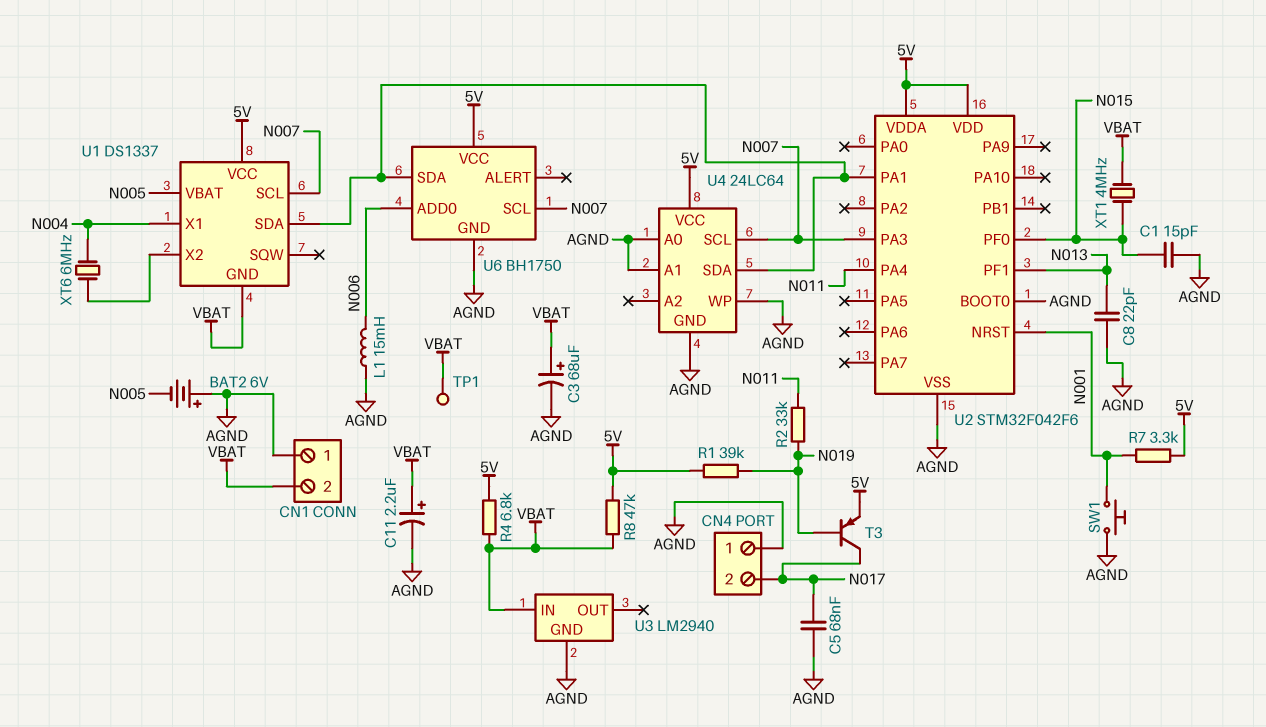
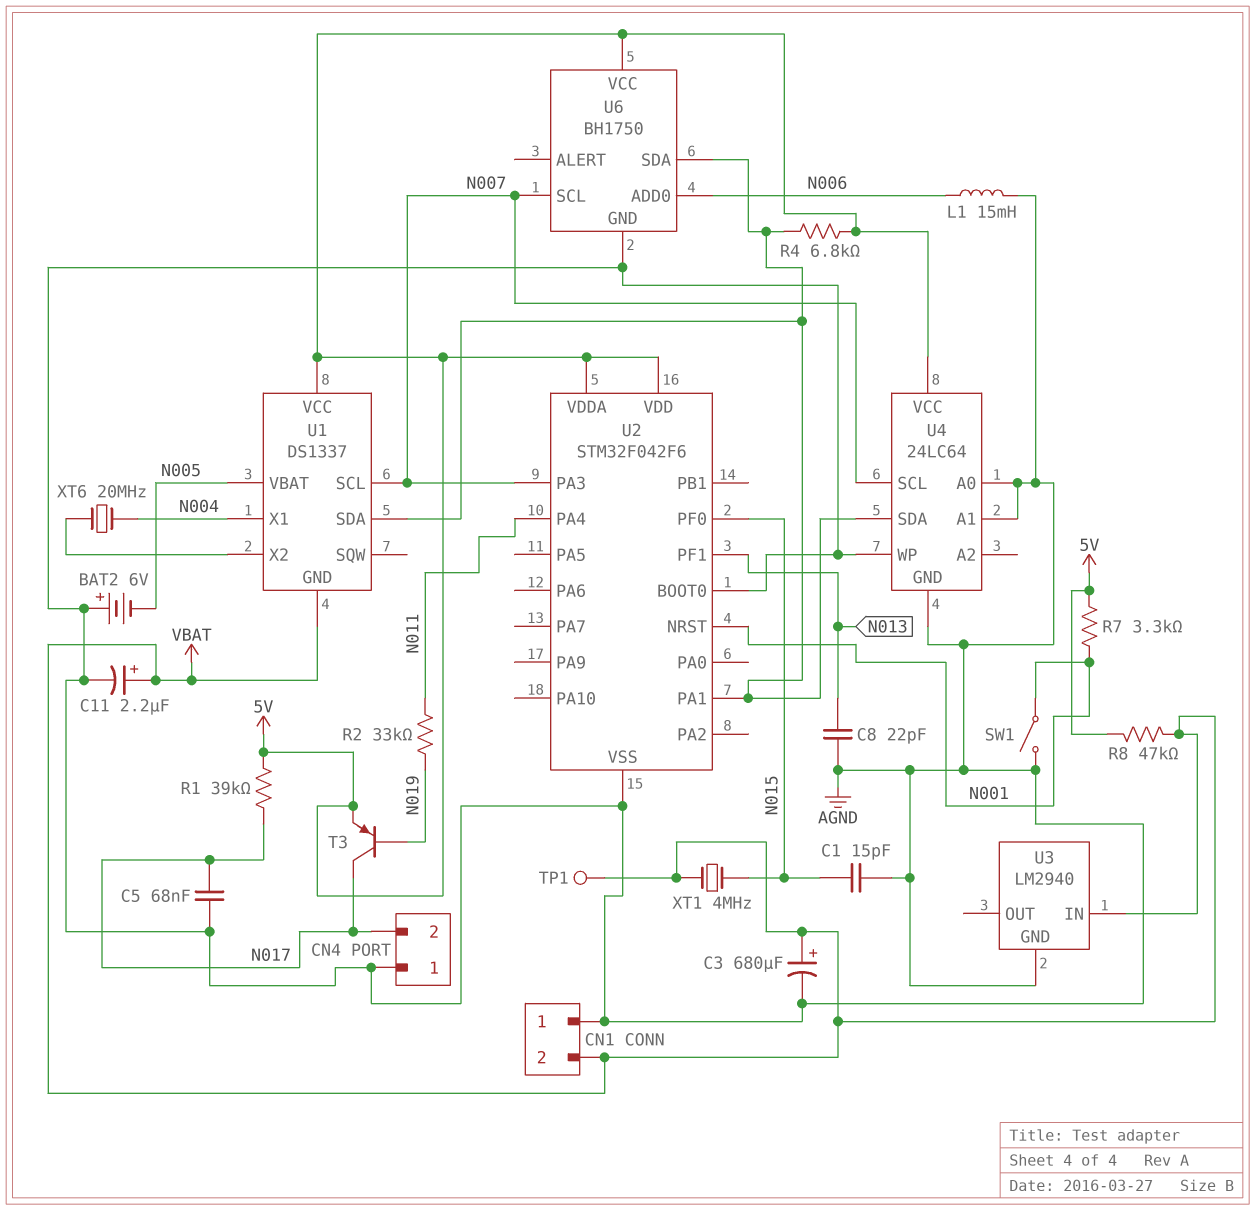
C3: 68uF (plus VBAT, minus AGND) -> 680uF (plus VBAT, minus AGND)
R1: 39k (5V, N019) -> 39k (5V, N017)
R4: 6.8k (5V, VBAT) -> 6.8k (5V, U1/SDA)
SW1: button (AGND, N001) -> switch (AGND, N001)
XT6: 6MHz (N004, U1/X2) -> 20MHz (N004, U1/X2)

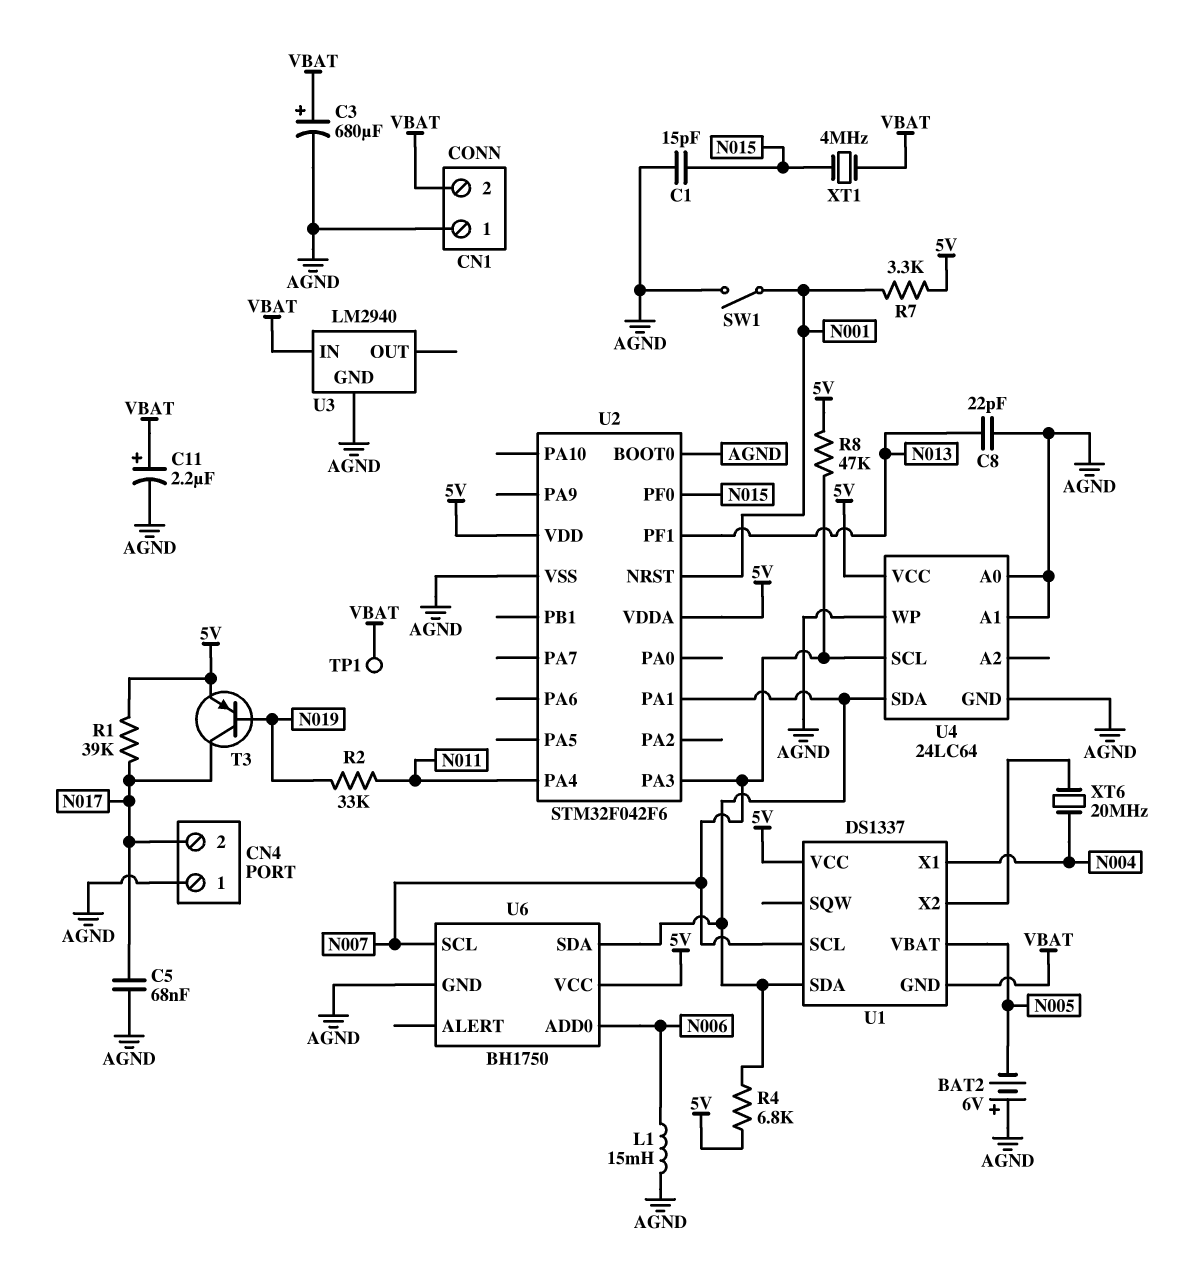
R8: 47k (5V, VBAT) -> 47k (5V, N007)

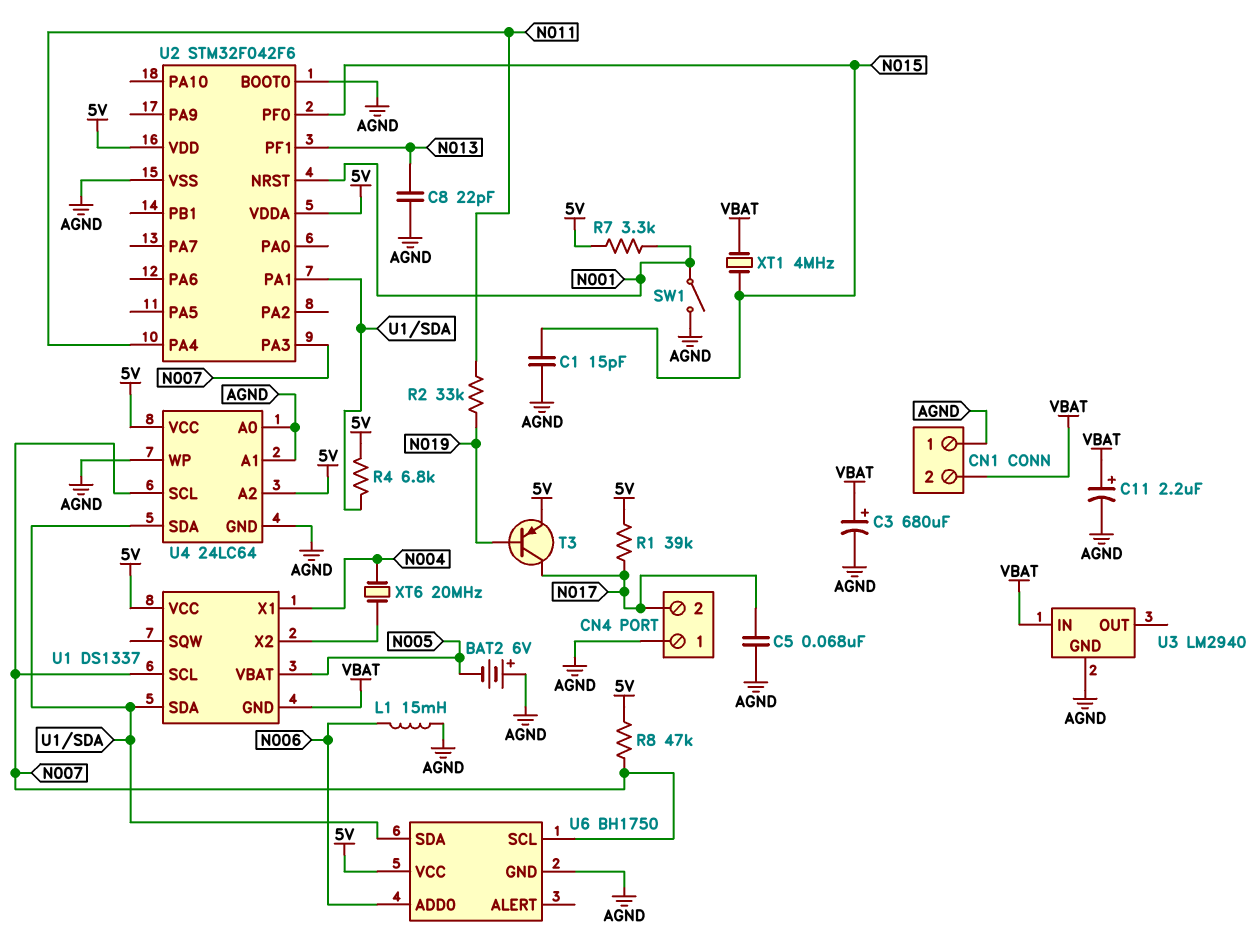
TP1: test point (VBAT) -> none
U4 pin A2: none -> 5V

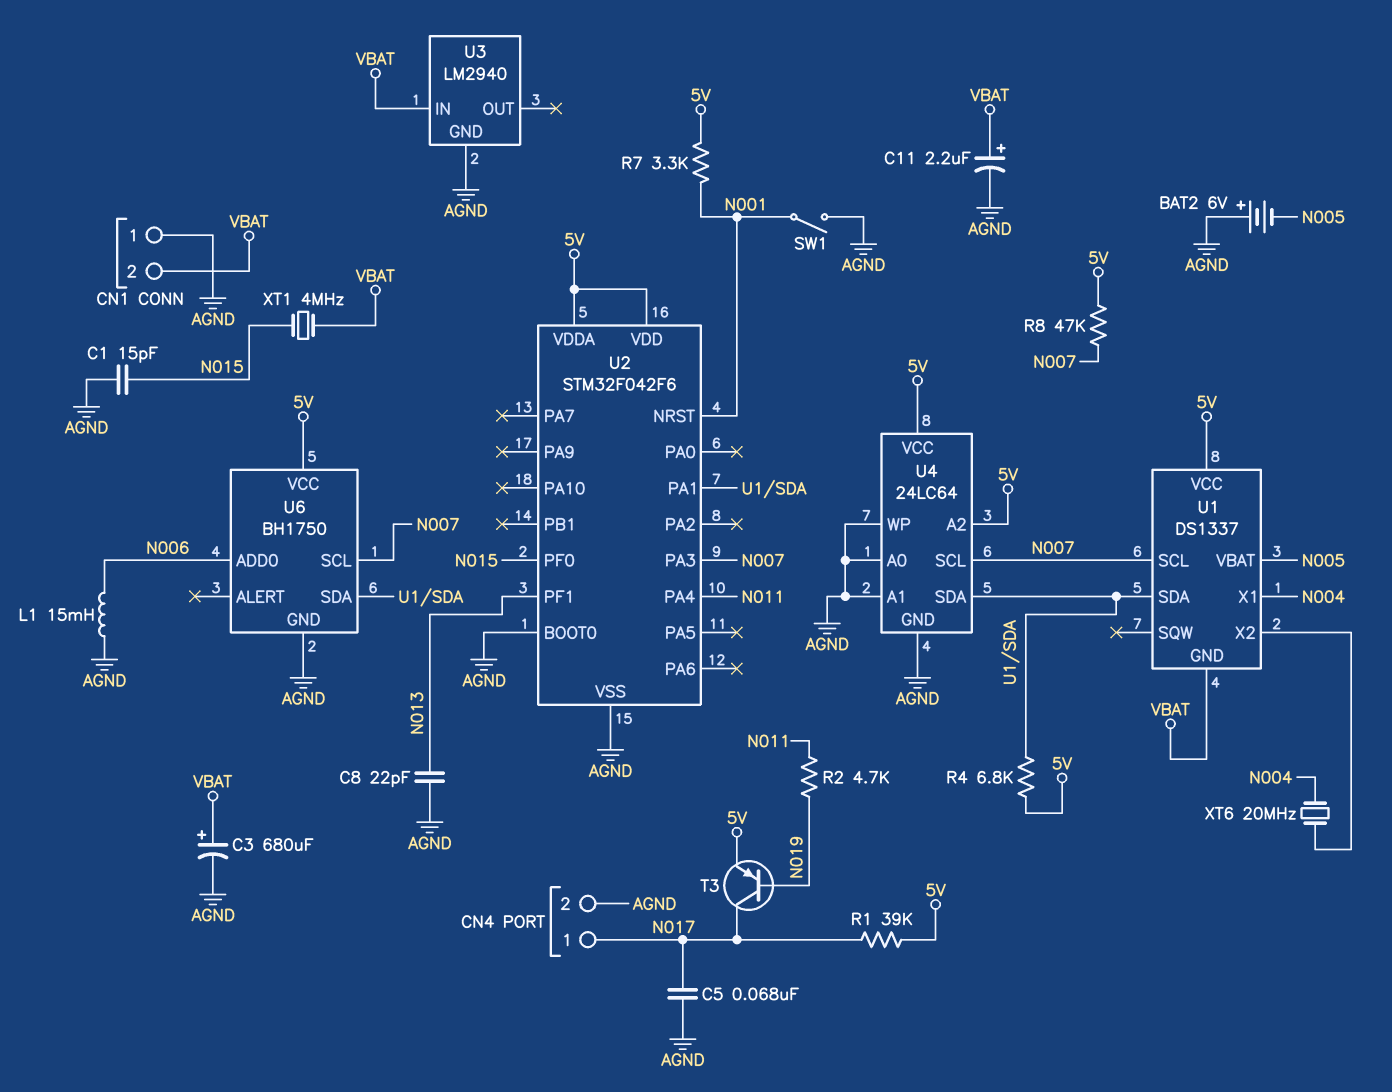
CN4 pin 1: AGND -> N017
CN4 pin 2: N017 -> AGND
R2: 33k (N011, N019) -> 4.7k (N011, N019)

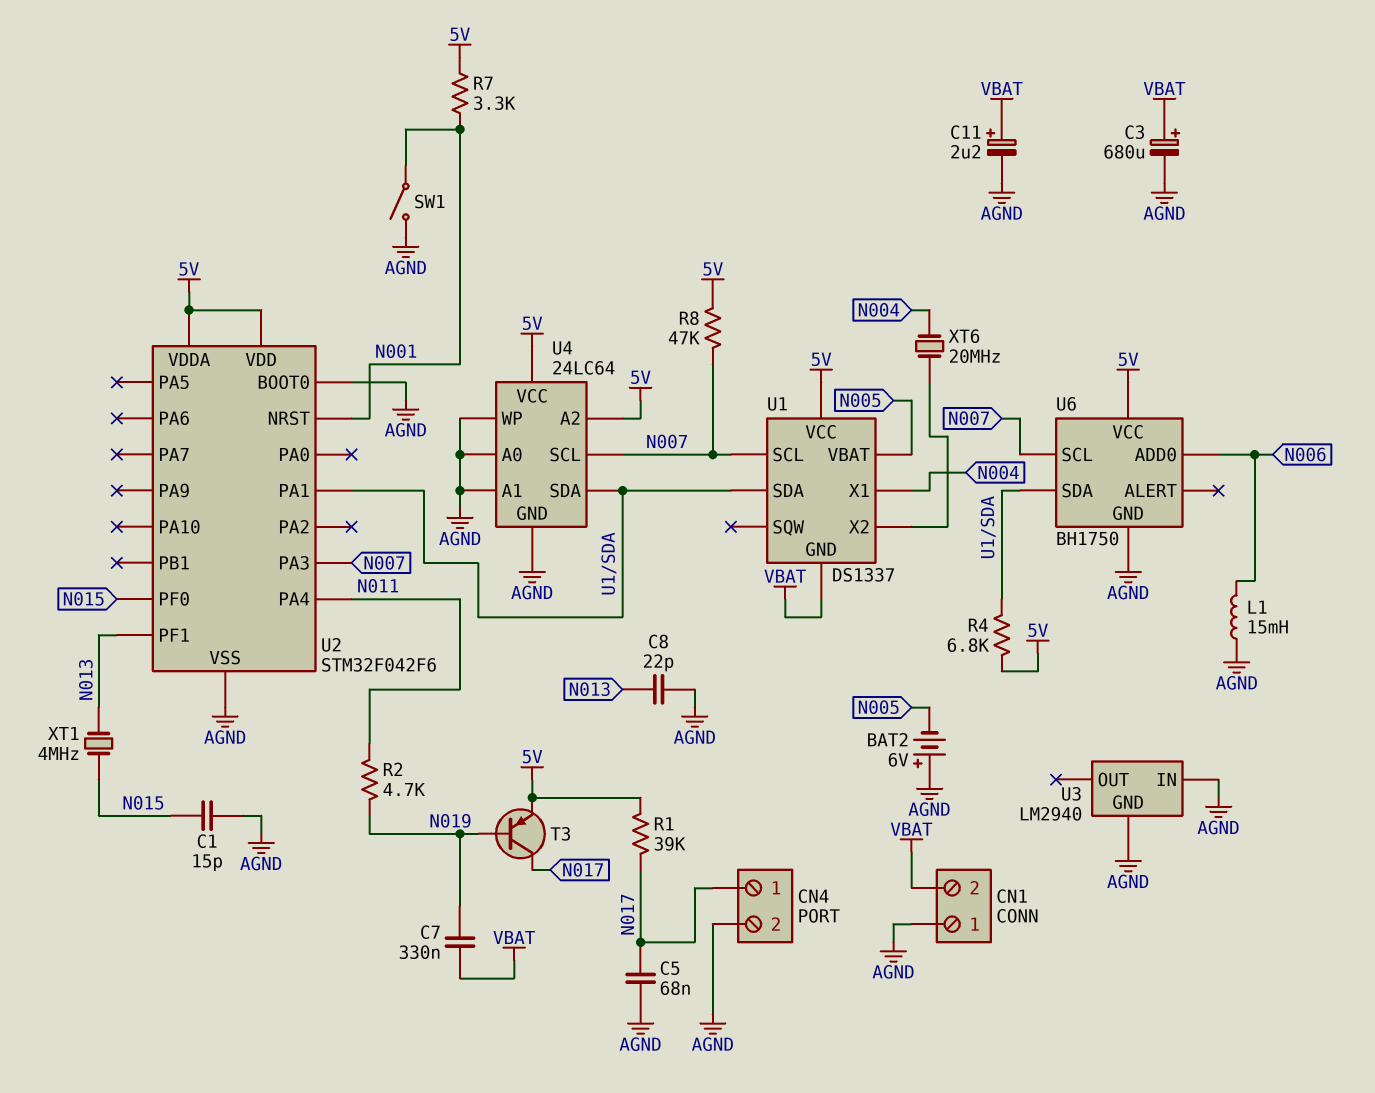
C7: none -> 330nF (N019, VBAT)
U3 pin IN: VBAT -> AGND
XT1: 4MHz (N015, VBAT) -> 4MHz (N013, N015)

